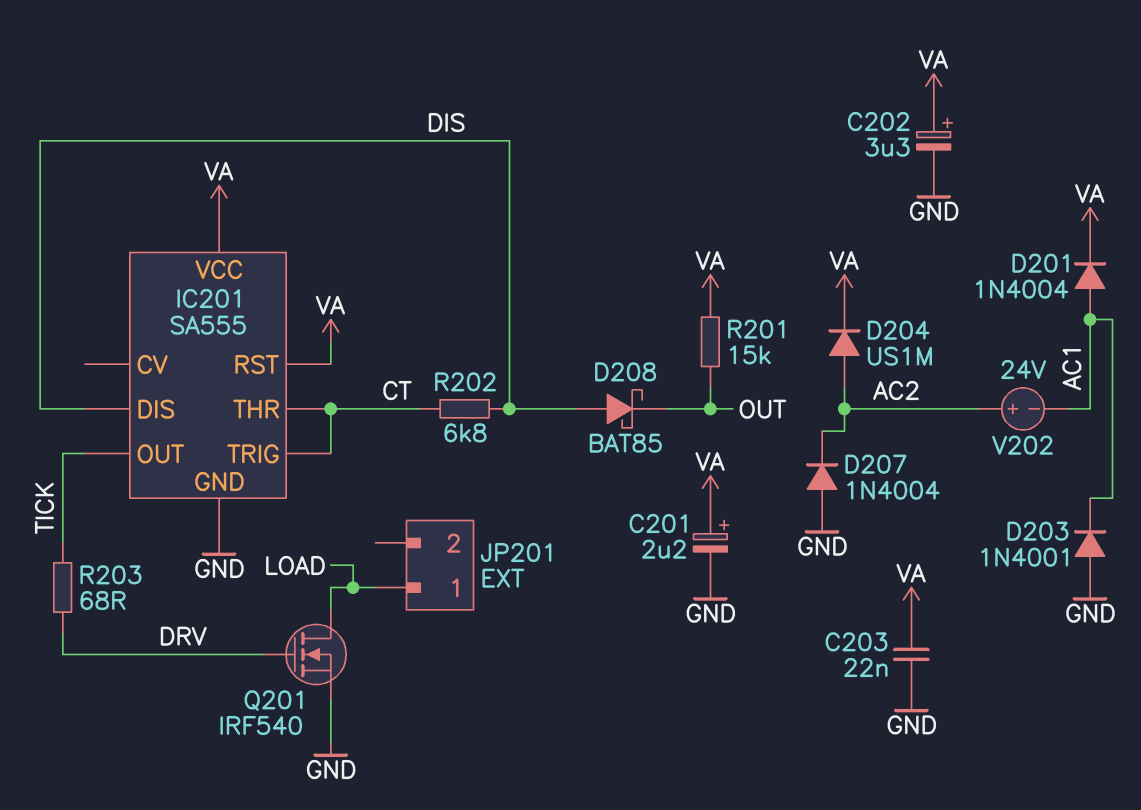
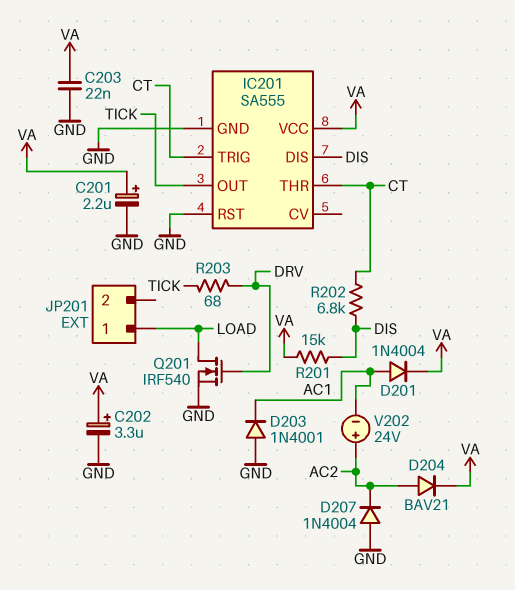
D204: diode US1M (A AC2, K VA) -> diode BAV21 (A AC2, K VA)
D208: schottky BAT85 (A DIS, K OUT) -> none
IC201 pin RST: VA -> GND
R201: 15k (OUT, VA) -> 15k (DIS, VA)

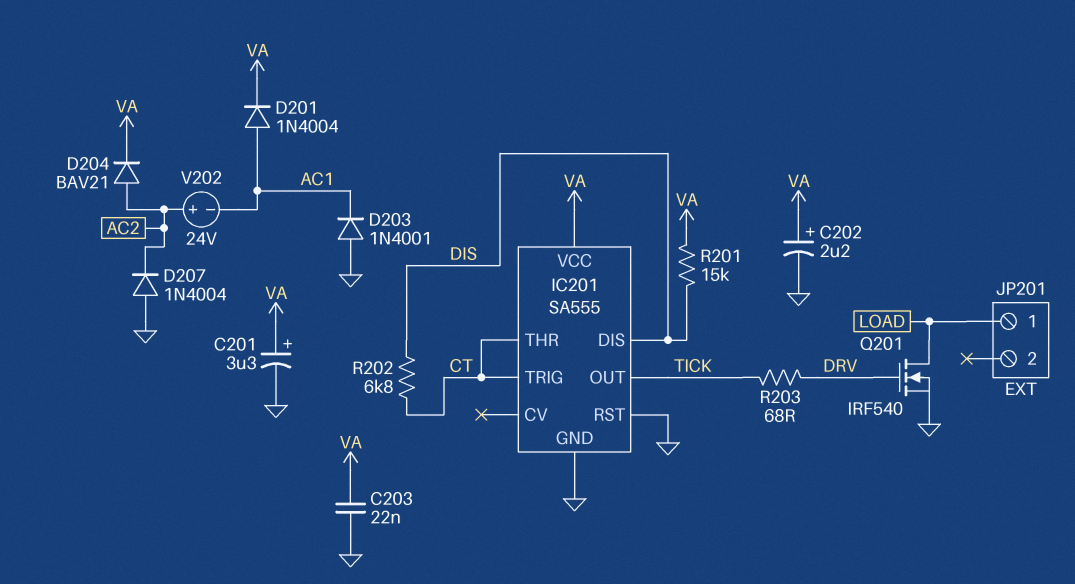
C201: 2.2uF (plus VA, minus GND) -> 3.3uF (plus VA, minus GND)
C202: 3.3uF (plus VA, minus GND) -> 2.2uF (plus VA, minus GND)

